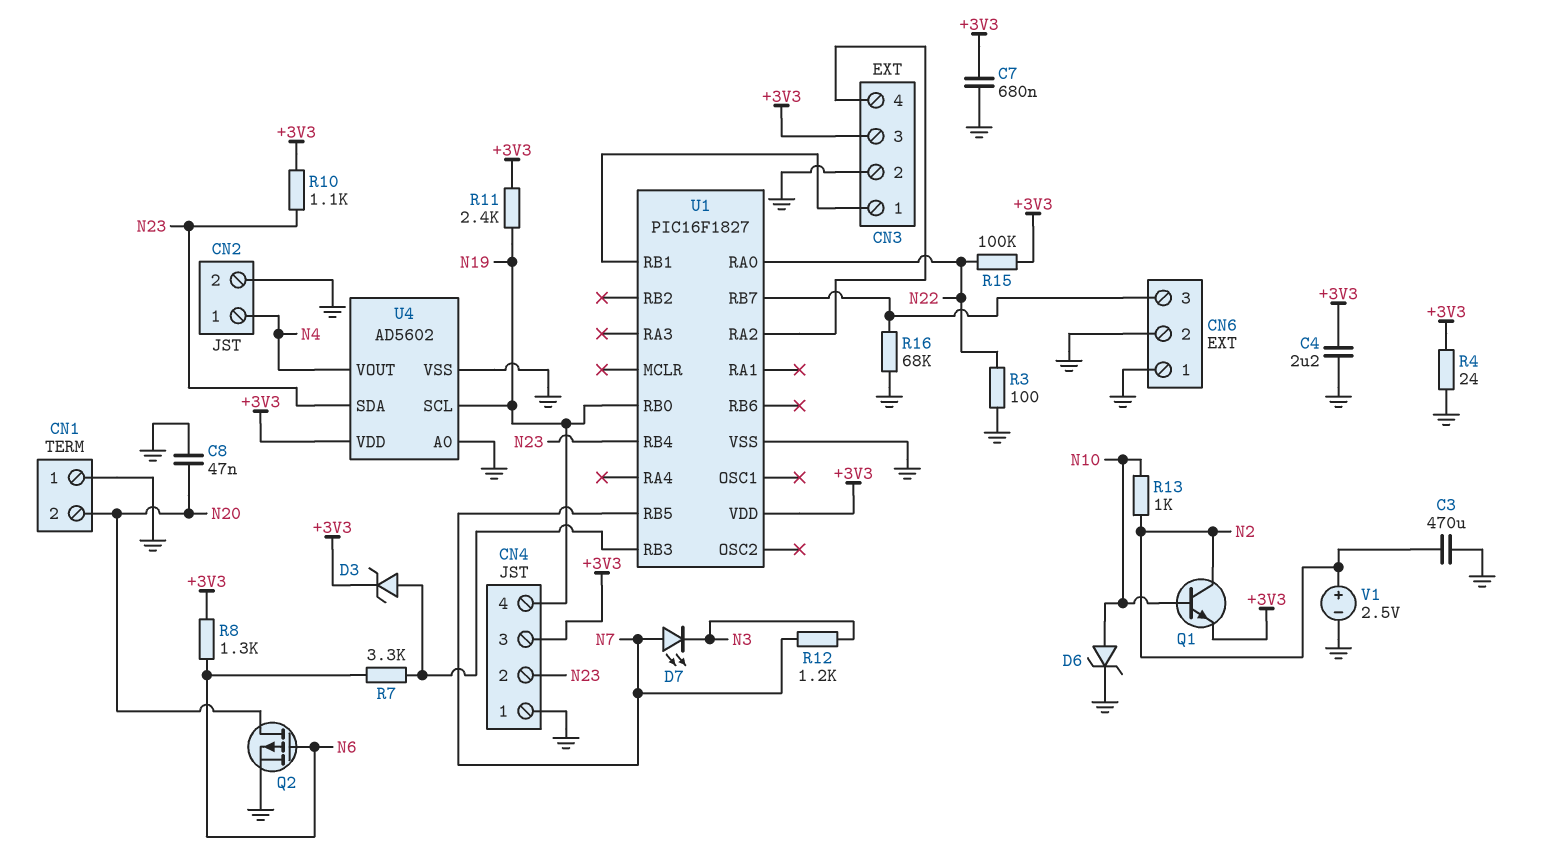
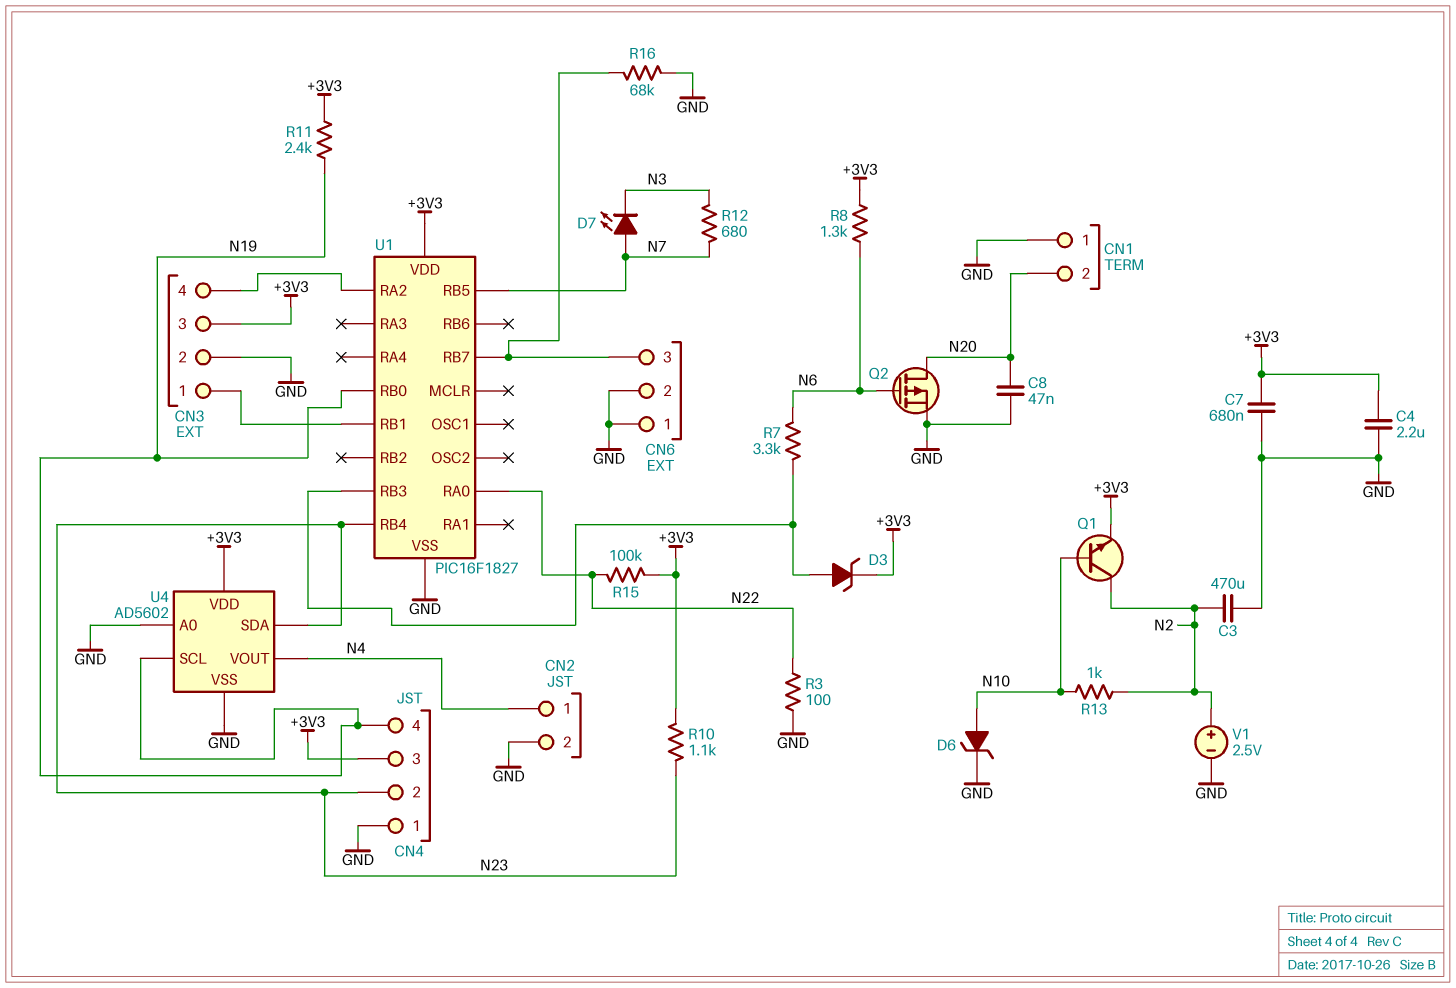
R4: 24 (+3V3, GND) -> none
R12: 1.2k (N3, N7) -> 680 (N3, N7)

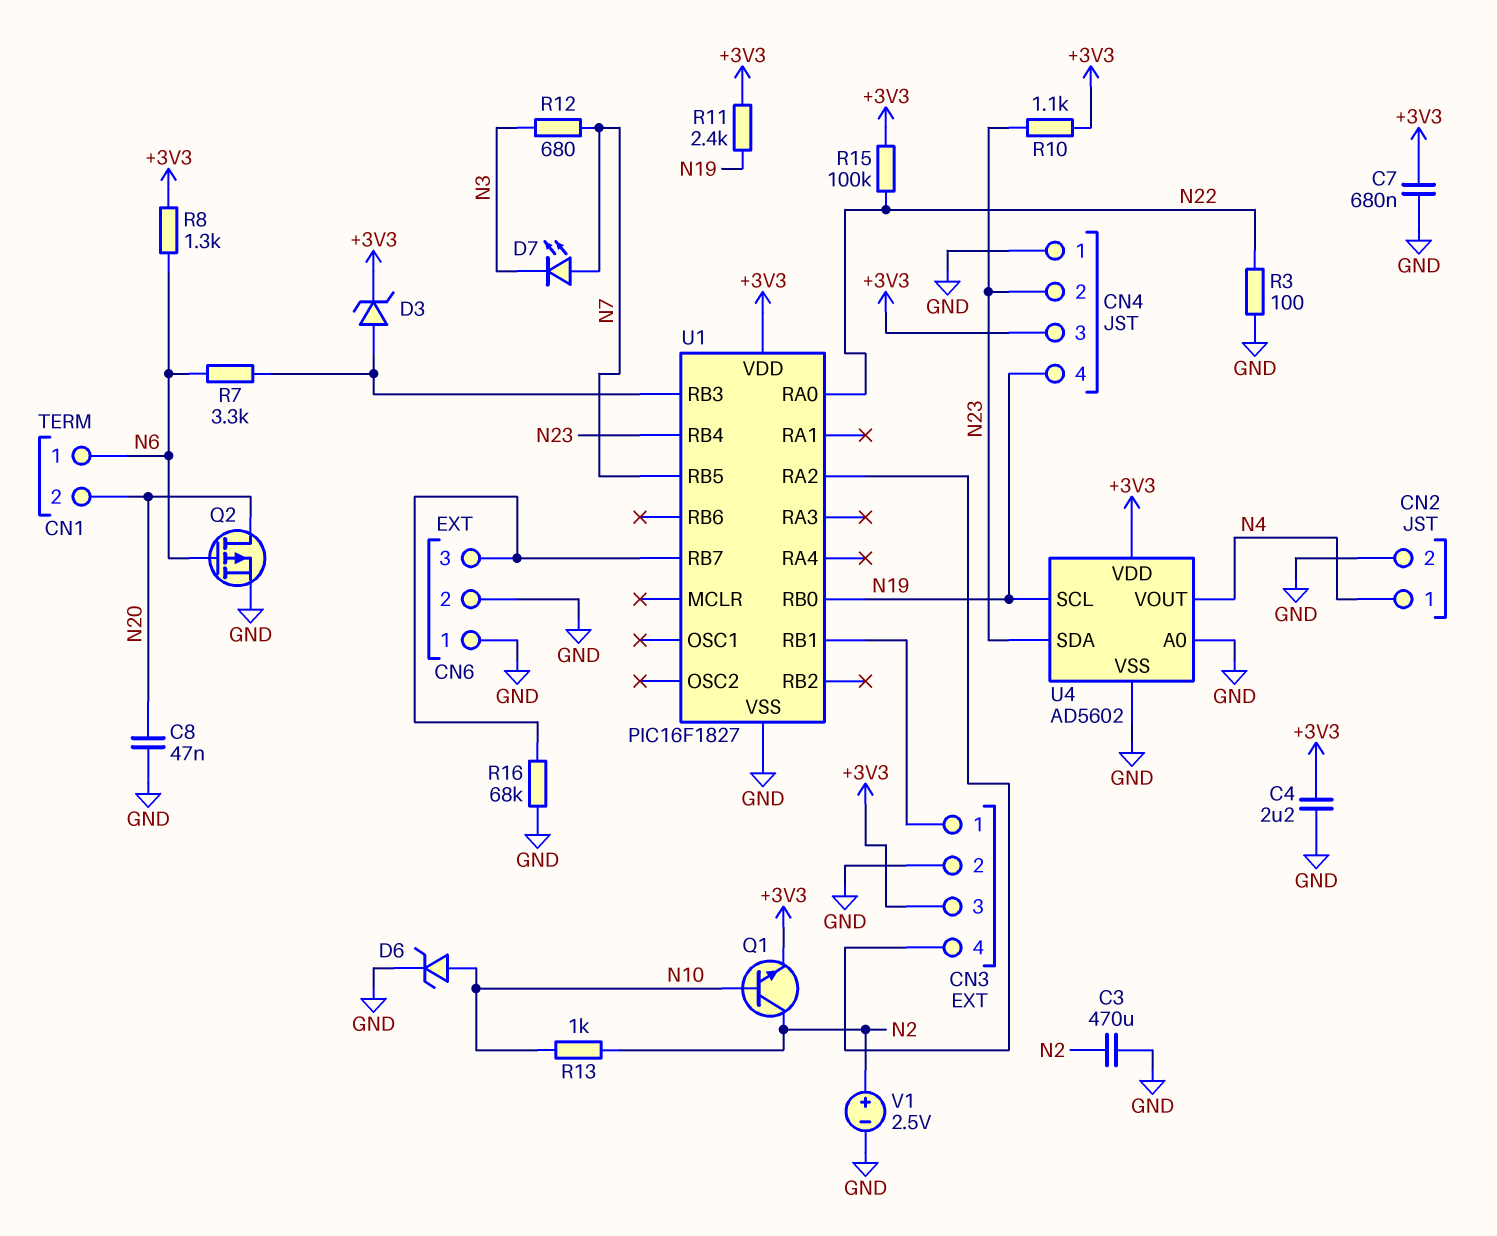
CN1 pin 1: GND -> N6

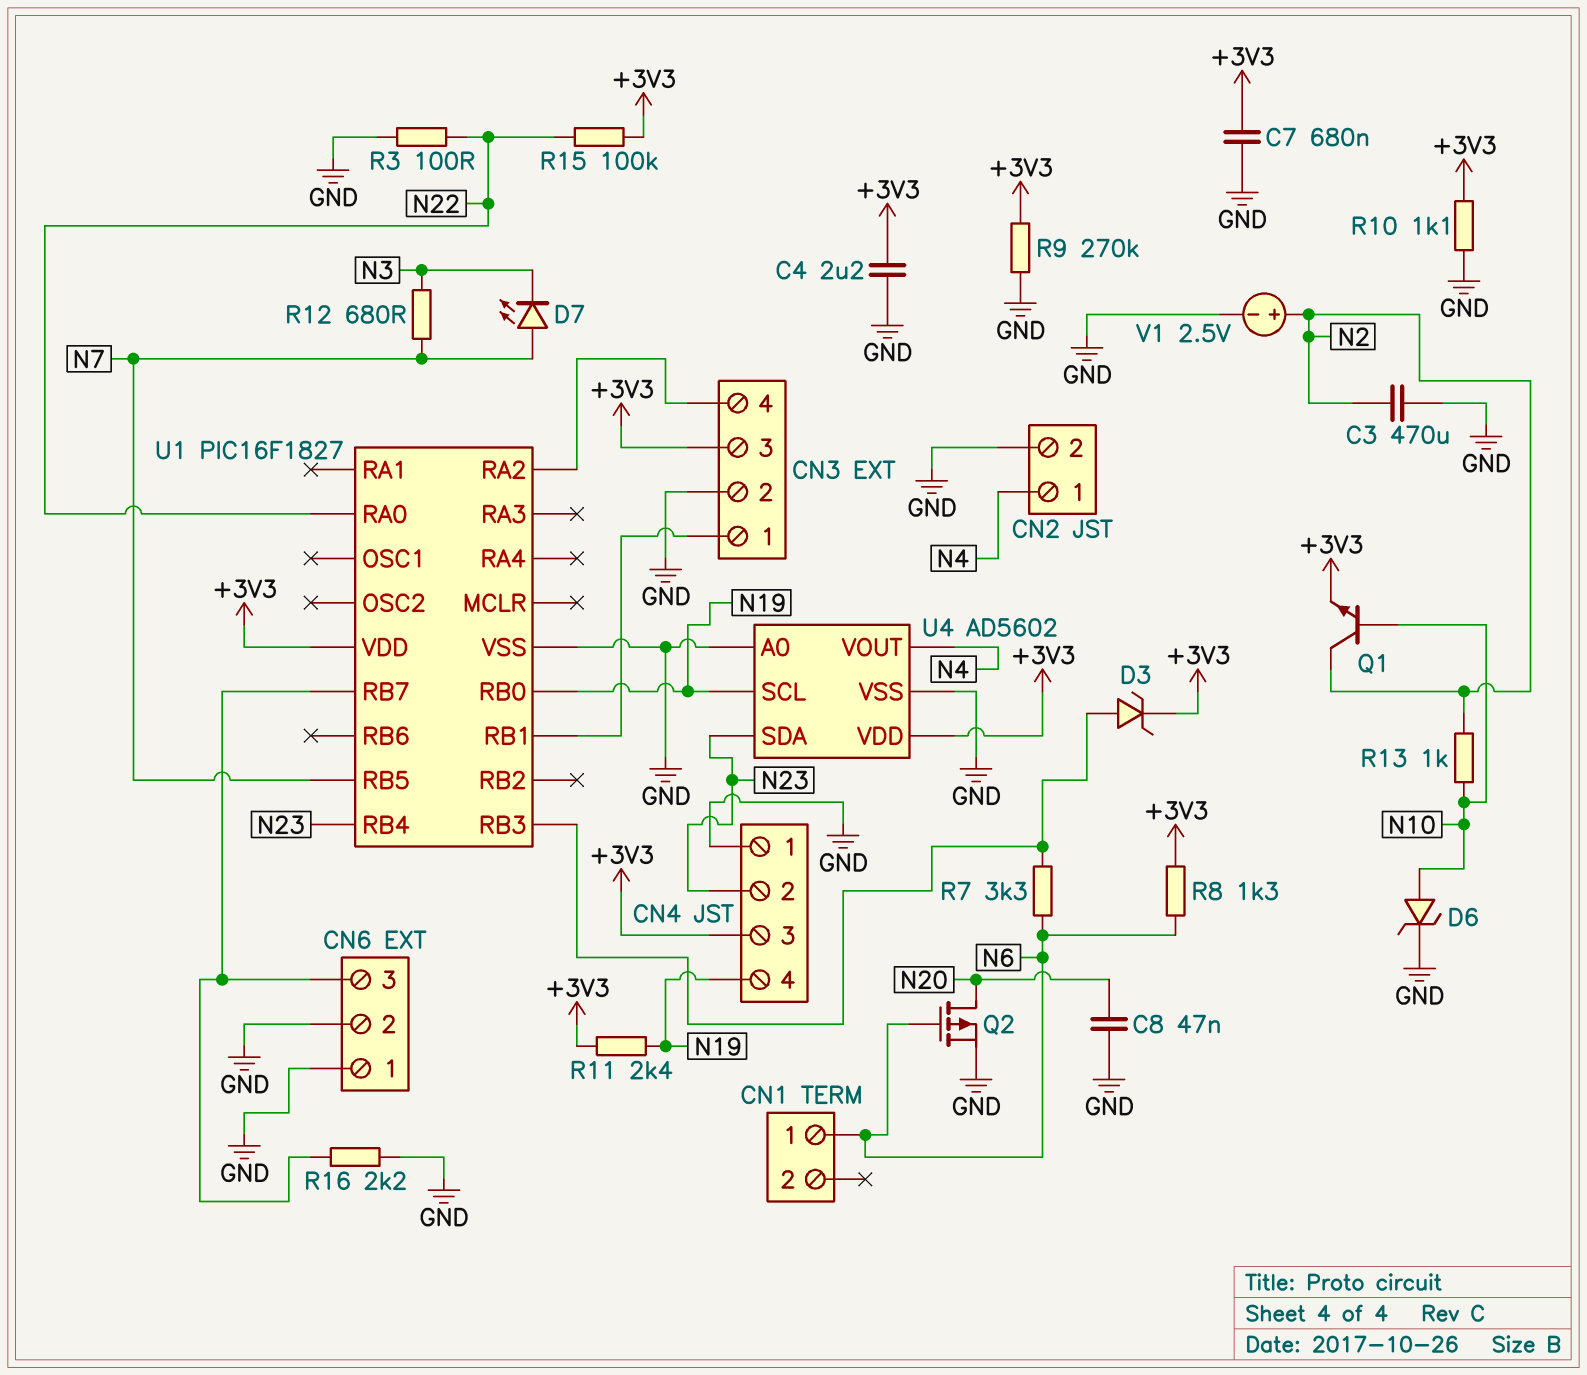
CN1 pin 2: N20 -> none
R9: none -> 270k (+3V3, GND)
R10: 1.1k (+3V3, N23) -> 1.1k (+3V3, GND)
R16: 68k (CN6/3, GND) -> 2.2k (CN6/3, GND)

